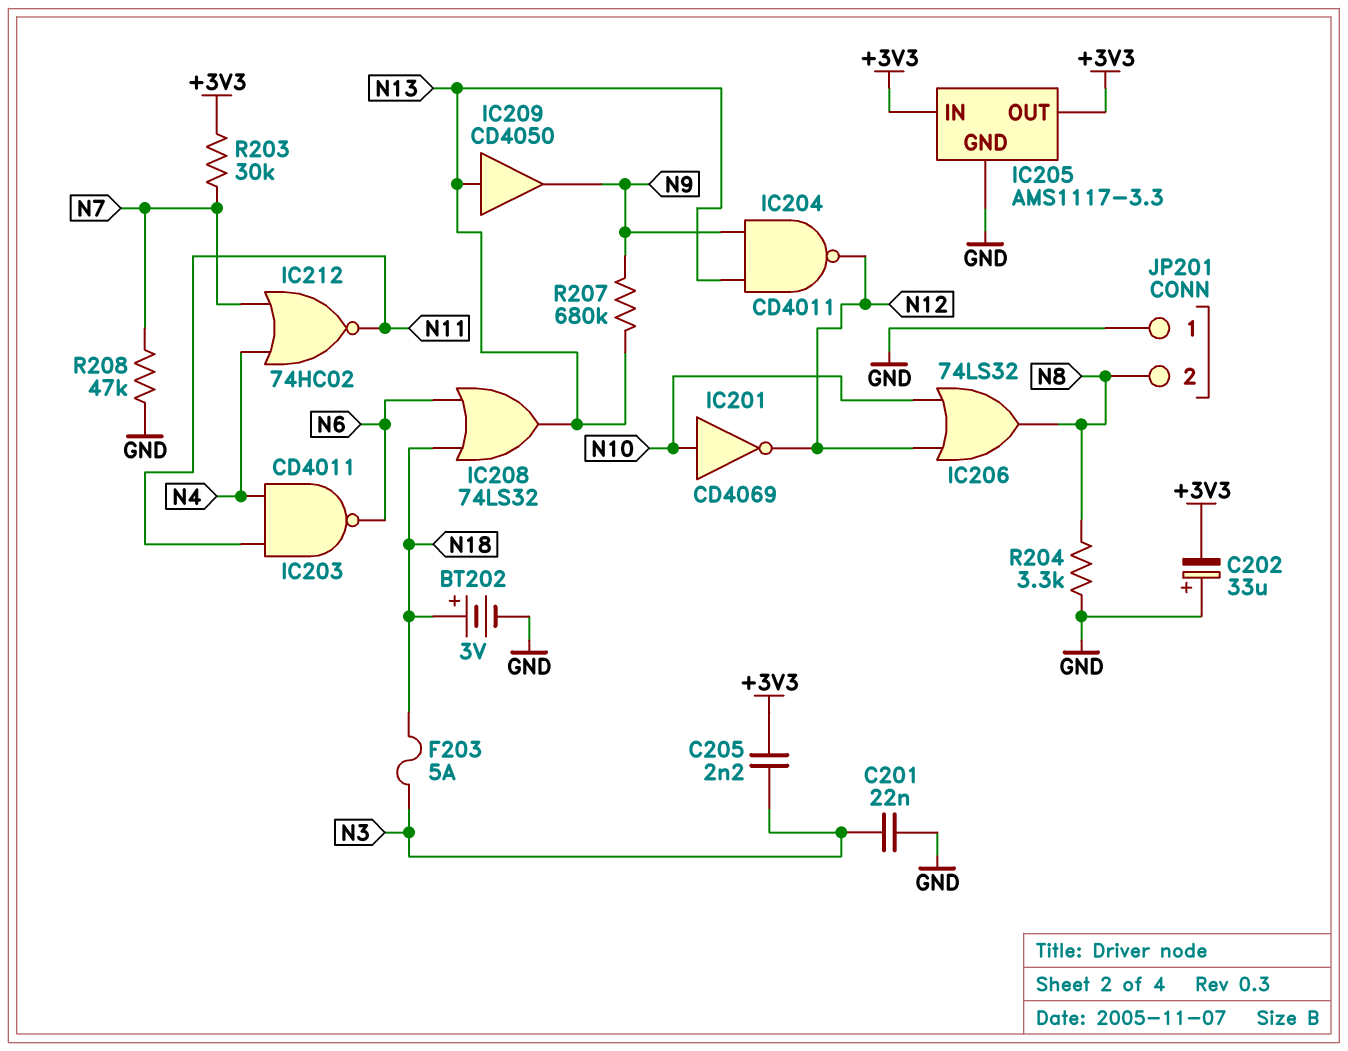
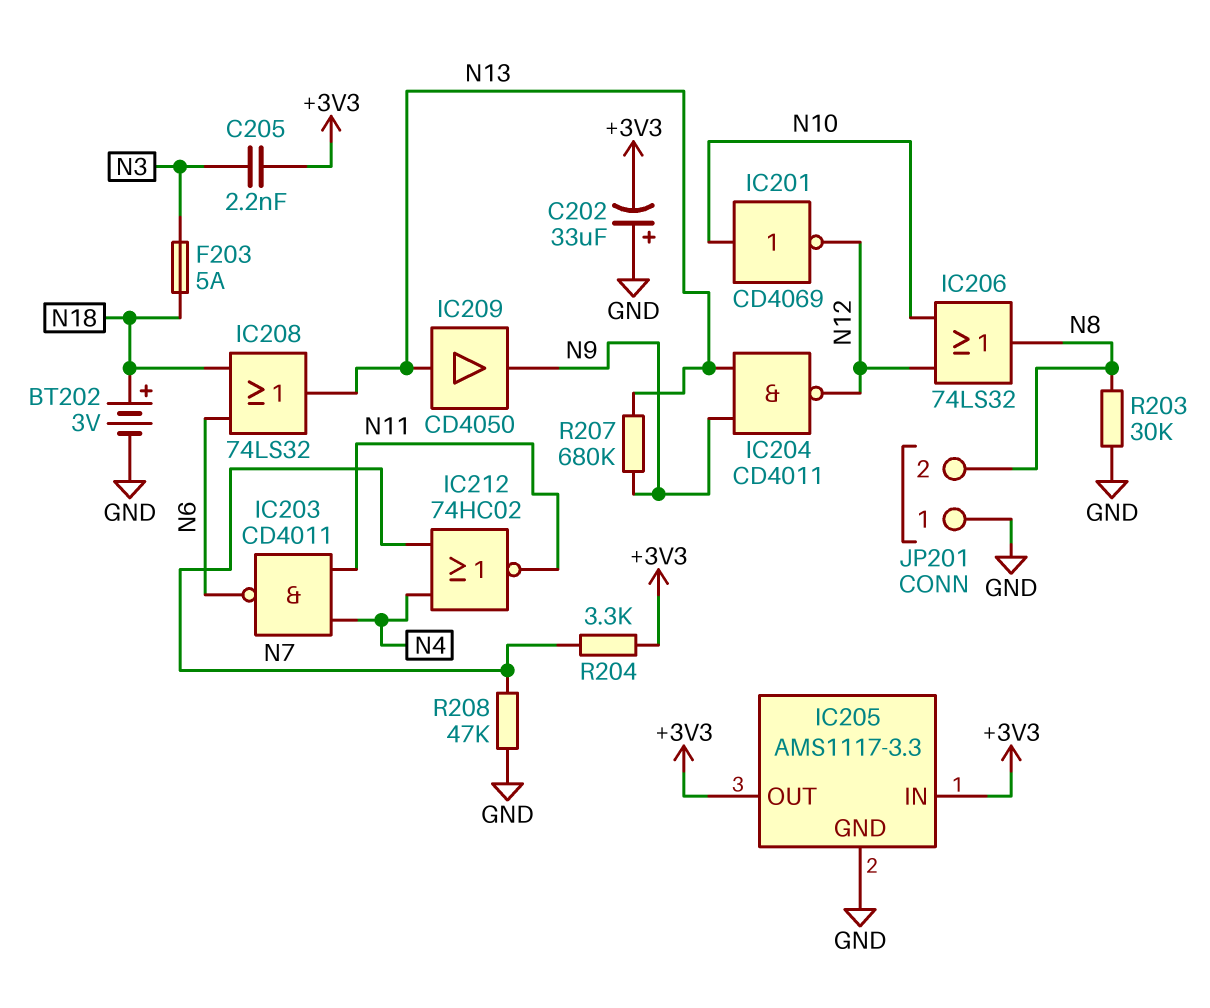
C201: 22nF (GND, N3) -> none
R203: 30k (+3V3, N7) -> 30k (GND, N8)
R204: 3.3k (GND, N8) -> 3.3k (+3V3, N7)

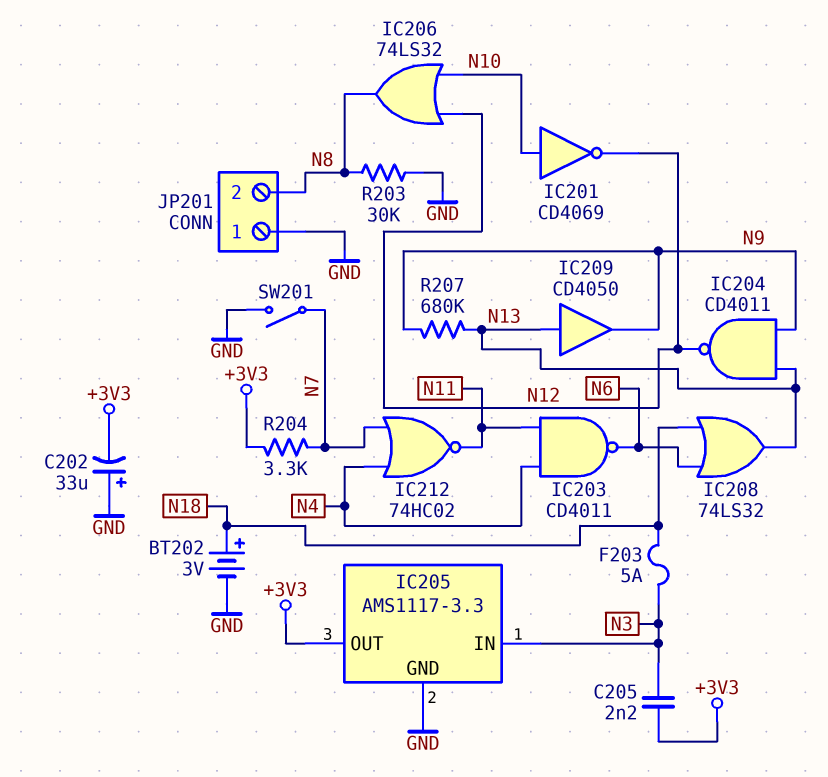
IC205 pin IN: +3V3 -> N3
R208: 47k (GND, N7) -> none
SW201: none -> switch (GND, N7)

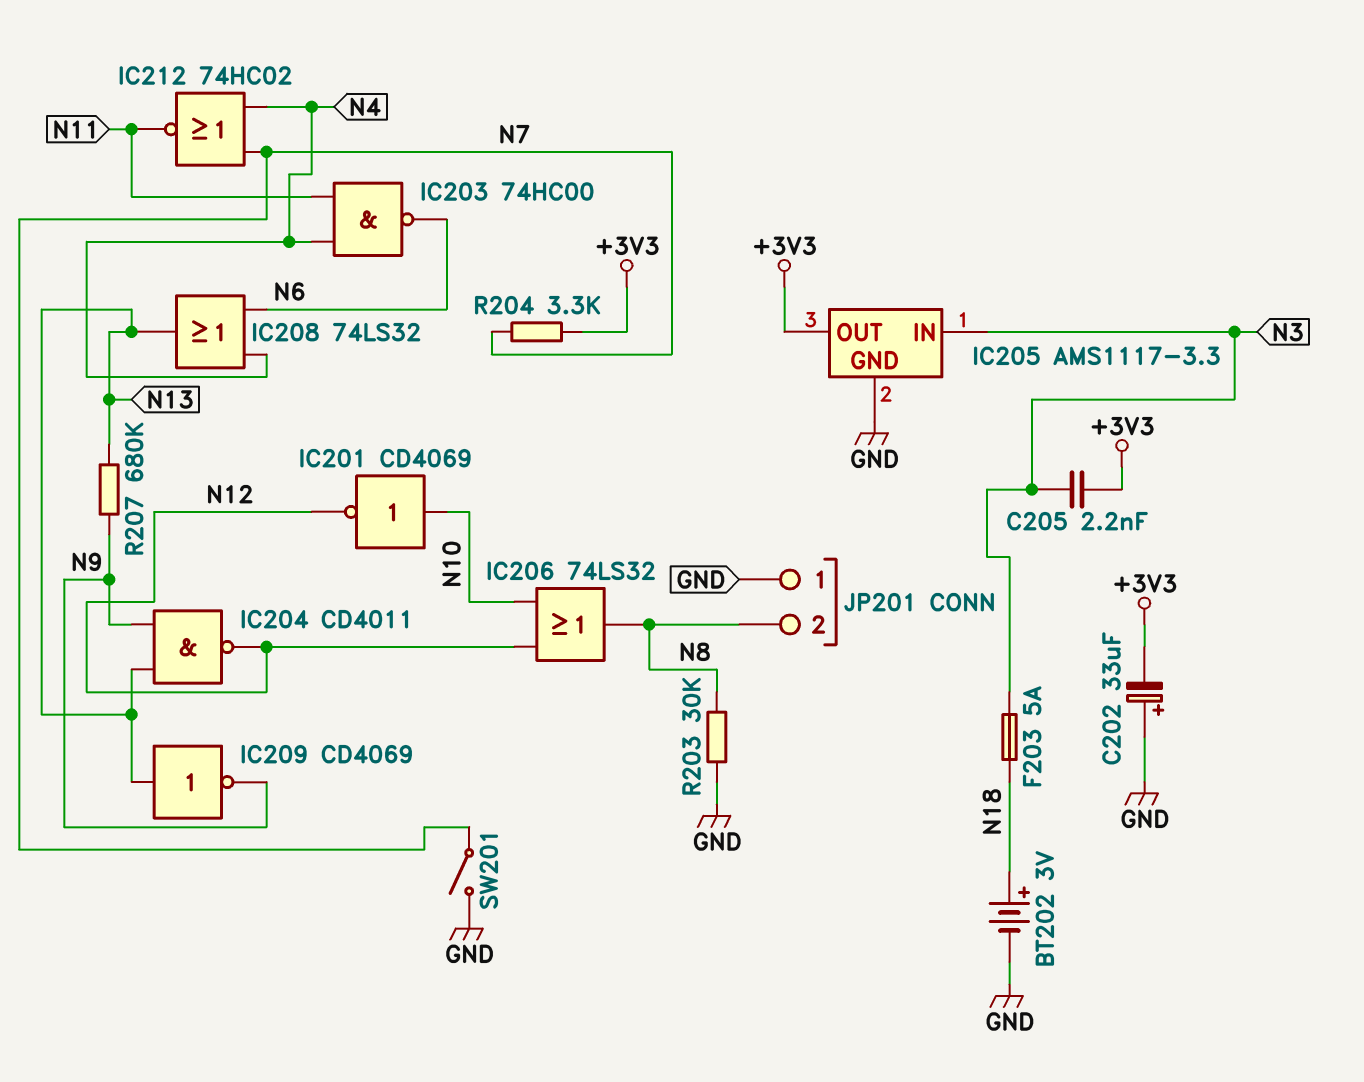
IC203: NAND CD4011 (in N4, in N11, out N6) -> NAND 74HC00 (in N4, in N11, out N6)
IC208: OR 74LS32 (in N6, in N18, out N13) -> OR 74LS32 (in N4, in N6, out N13)
IC209: buffer CD4050 (in N13, out N9) -> NOT CD4069 (in N13, out N9)

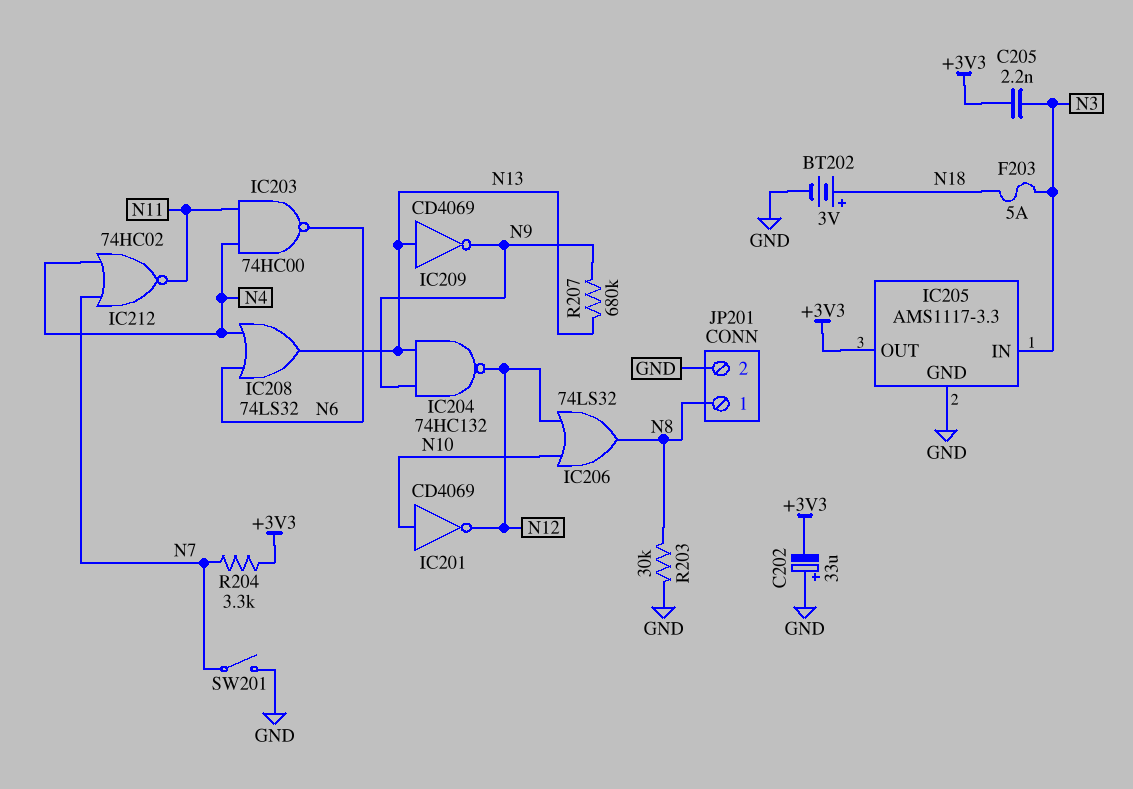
IC204: NAND CD4011 (in N9, in N13, out N12) -> NAND 74HC132 (in N9, in N13, out N12)
JP201 pin 1: GND -> N8
JP201 pin 2: N8 -> GND

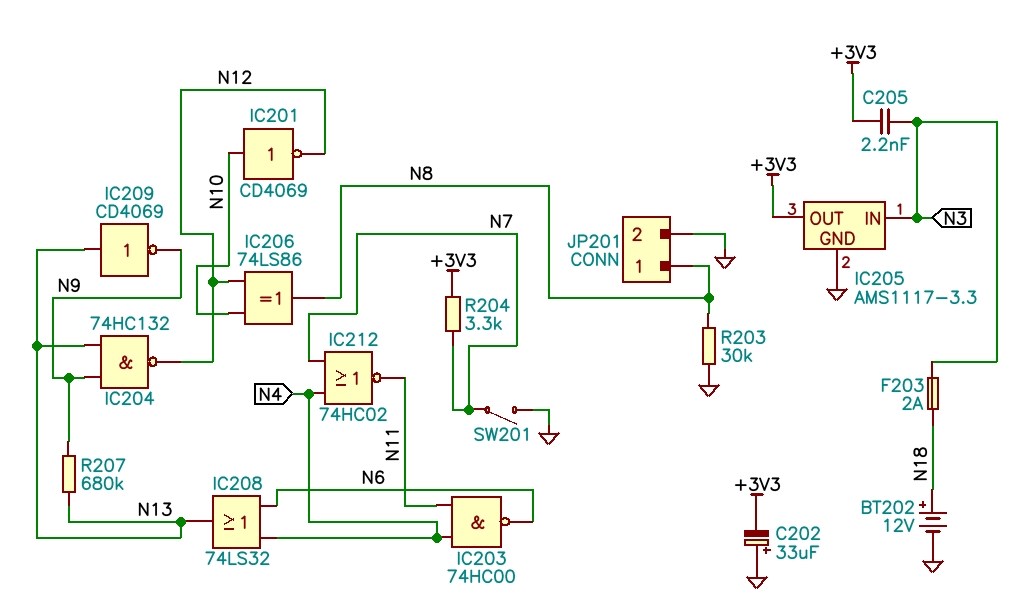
BT202: 3V (plus N18, minus GND) -> 12V (plus N18, minus GND)
F203: 5A (N3, N18) -> 2A (N3, N18)
IC206: OR 74LS32 (in N10, in N12, out N8) -> XOR 74LS86 (in N10, in N12, out N8)

